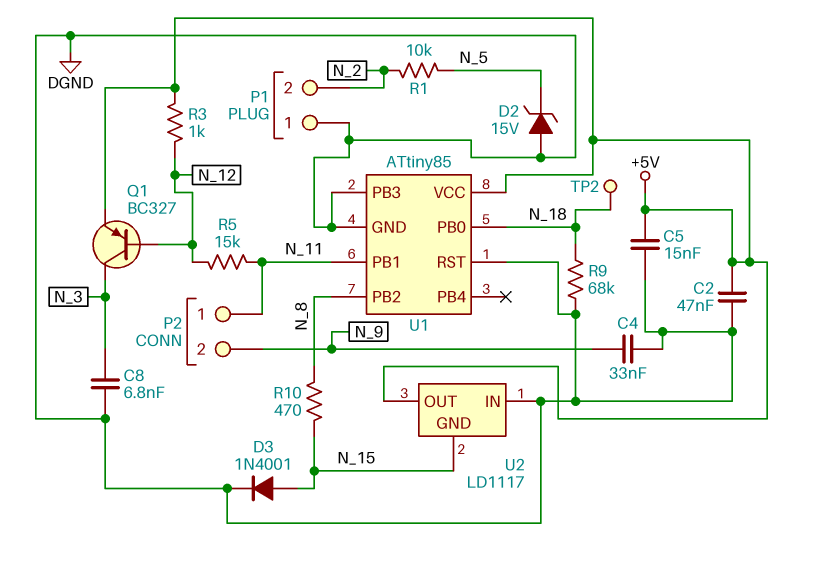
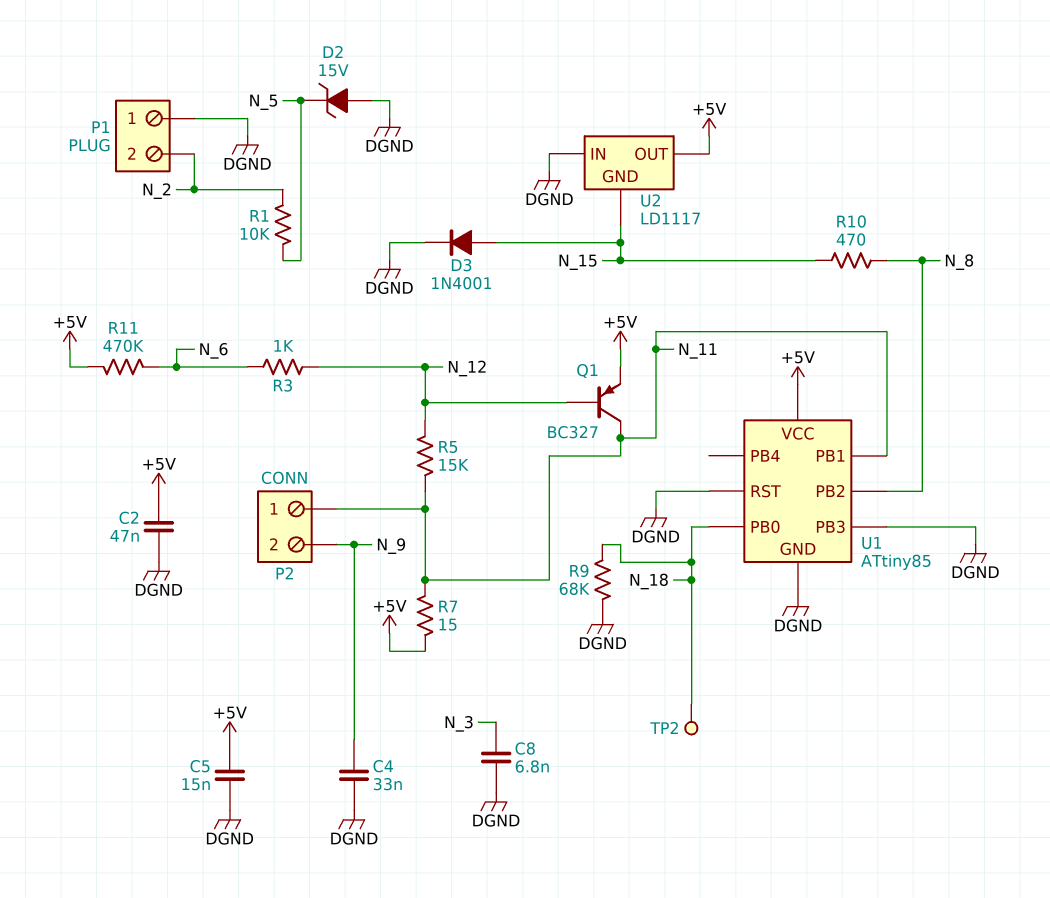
Q1: PNP BC327 (B N_12, C N_3, E +5V) -> PNP BC327 (B N_12, C N_11, E +5V)
R3: 1k (+5V, N_12) -> 1k (N_6, N_12)
R7: none -> 15 (+5V, N_11)
R11: none -> 470k (+5V, N_6)

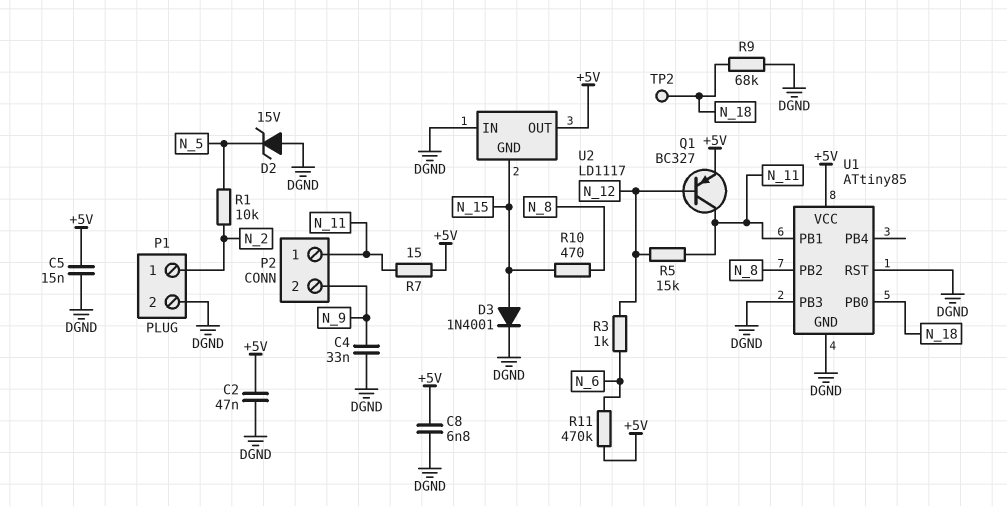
C8: 6.8nF (DGND, N_3) -> 6.8nF (+5V, DGND)
P1 pin 1: DGND -> N_2
P1 pin 2: N_2 -> DGND

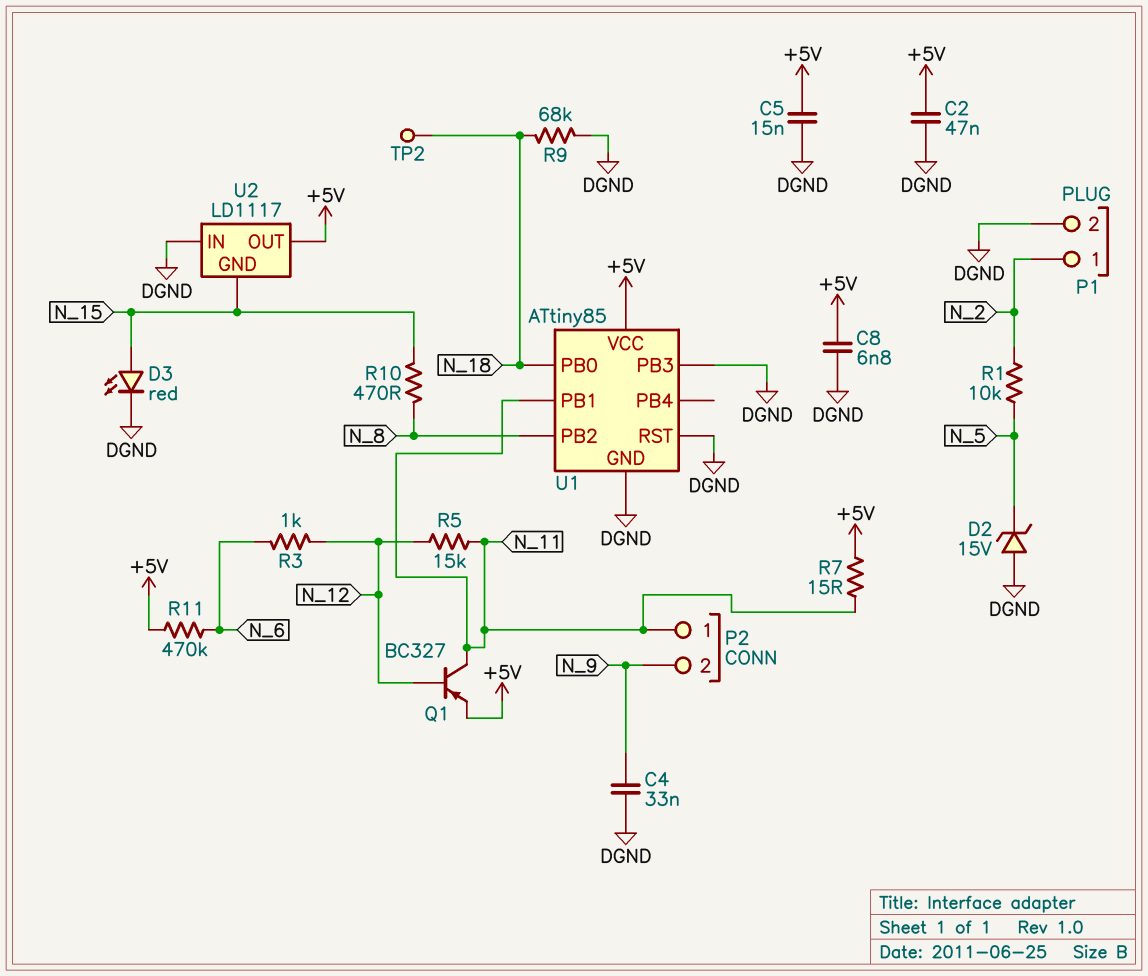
D3: diode 1N4001 (A N_15, K DGND) -> LED red (A N_15, K DGND)

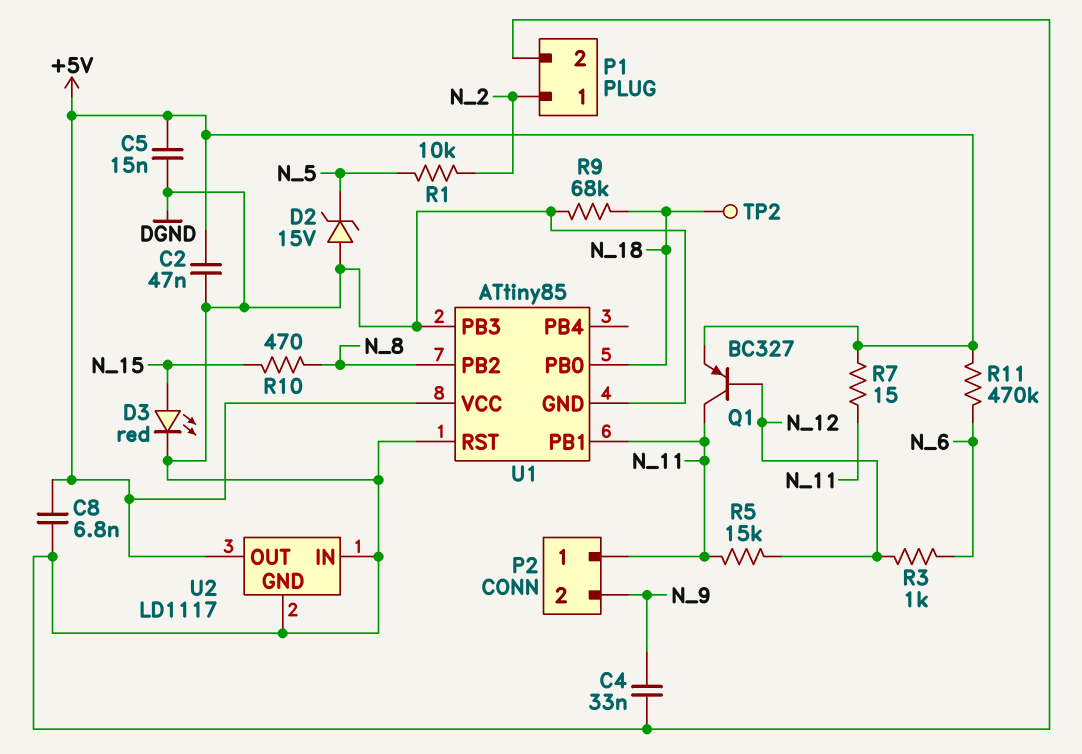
U2 pin GND: N_15 -> DGND

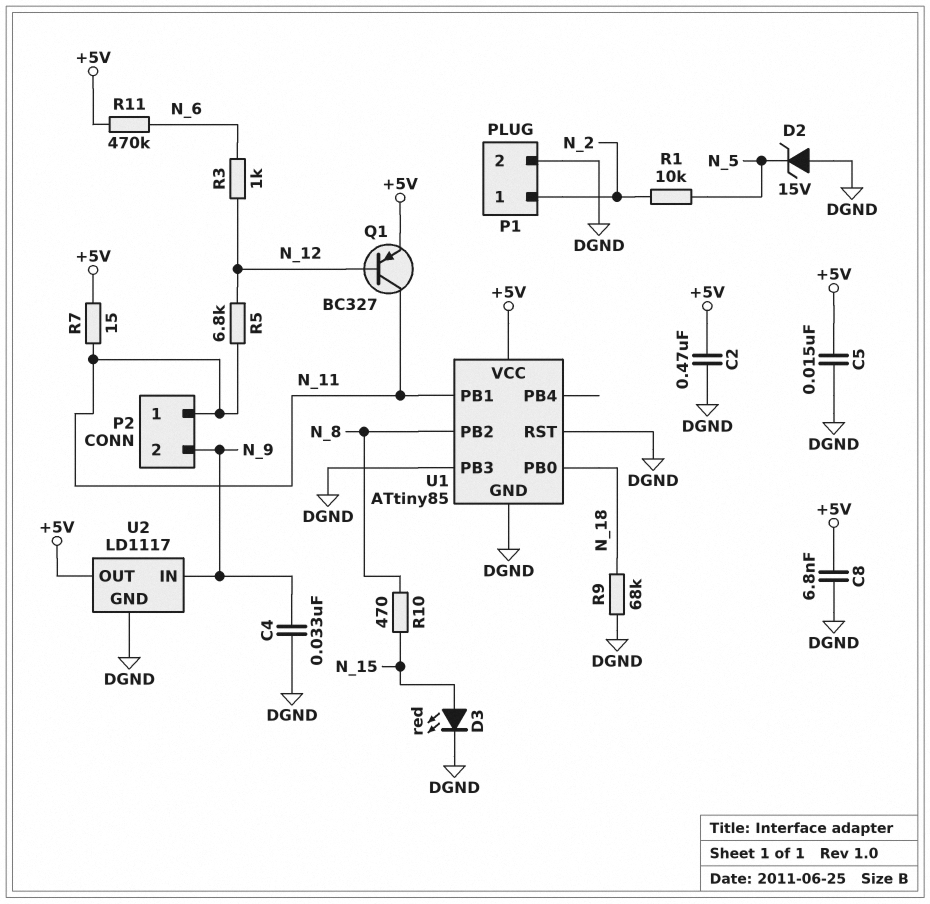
C2: 47nF (+5V, DGND) -> 470nF (+5V, DGND)
R5: 15k (N_11, N_12) -> 6.8k (N_11, N_12)
TP2: test point (N_18) -> none
U2 pin IN: DGND -> N_9

